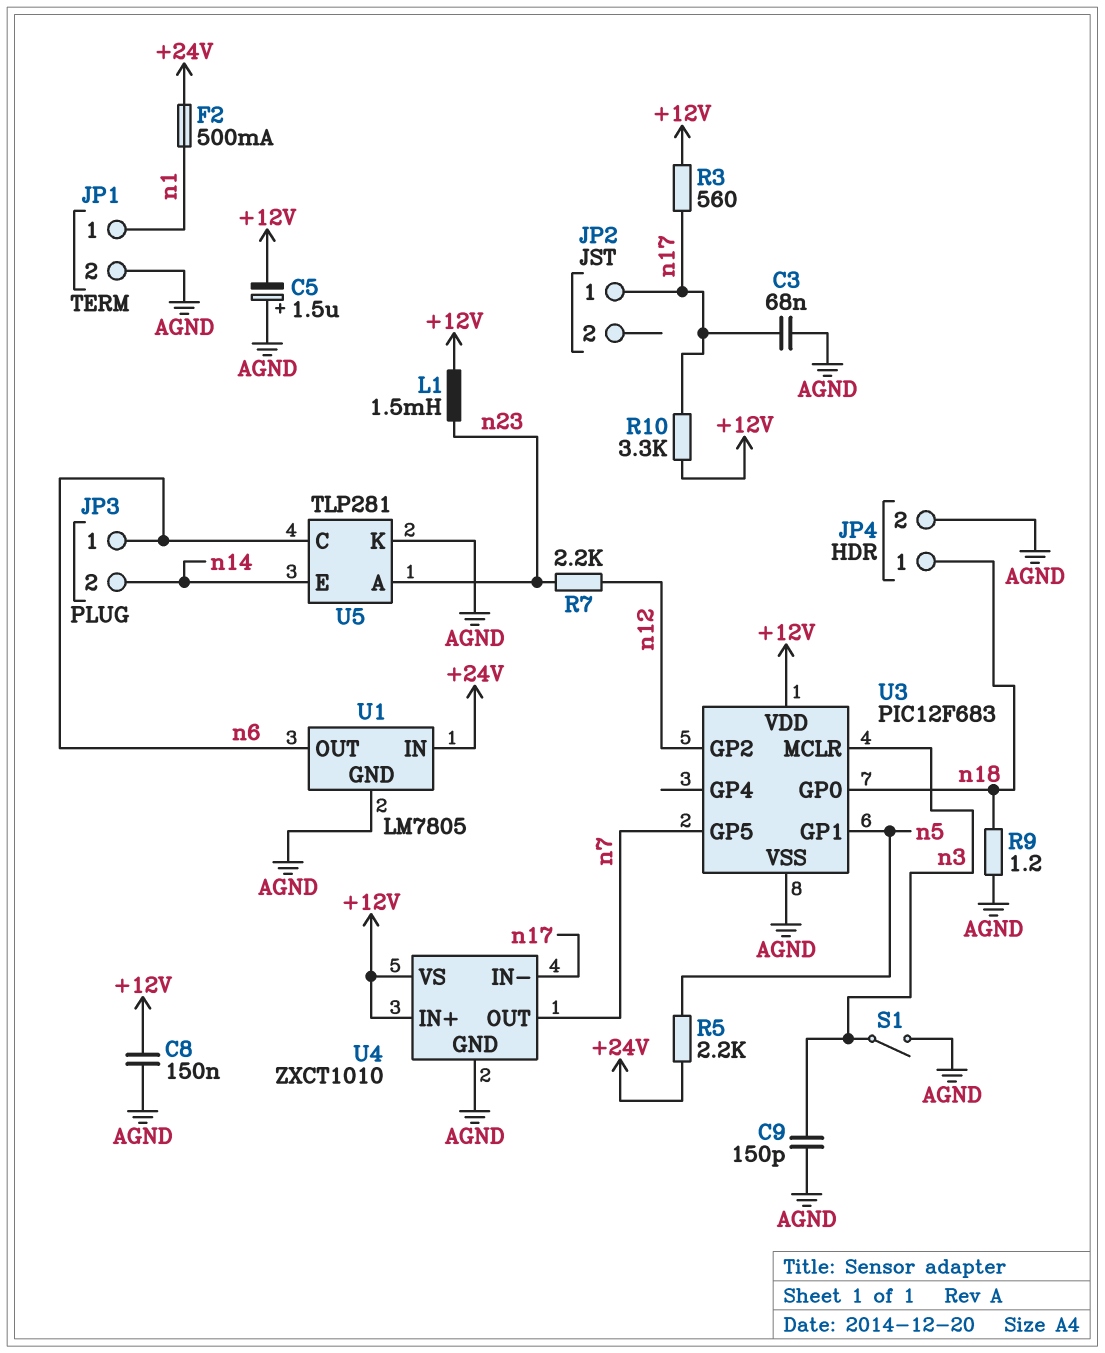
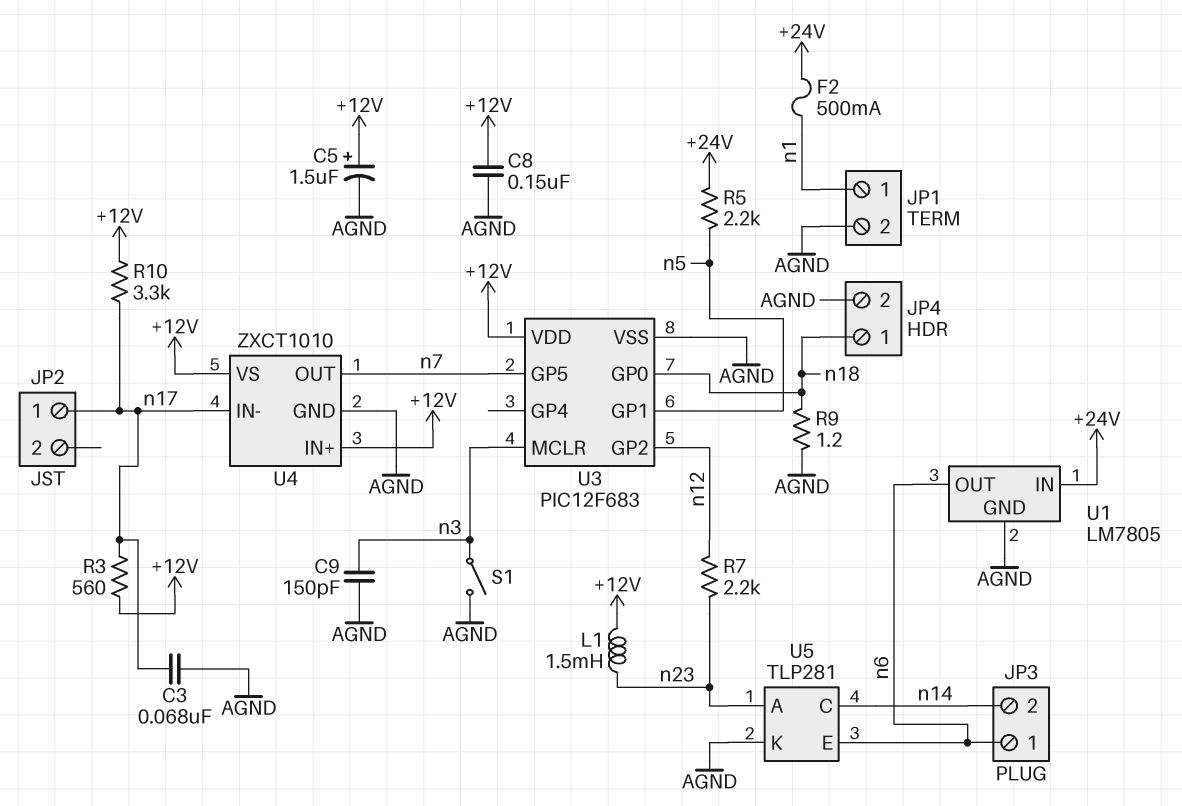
C5: 1.5uF (plus AGND, minus +12V) -> 1.5uF (plus +12V, minus AGND)
U5 pin C: n6 -> n14
U5 pin E: n14 -> n6

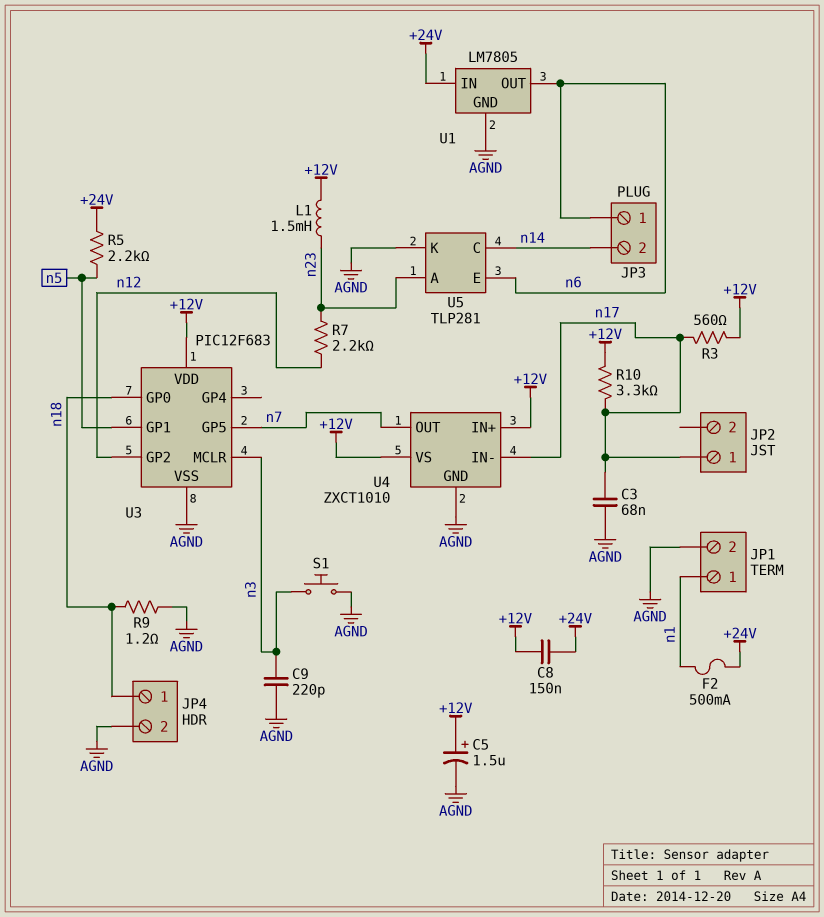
C8: 150nF (+12V, AGND) -> 150nF (+12V, +24V)
C9: 150pF (AGND, n3) -> 220pF (AGND, n3)
S1: switch (AGND, n3) -> button (AGND, n3)

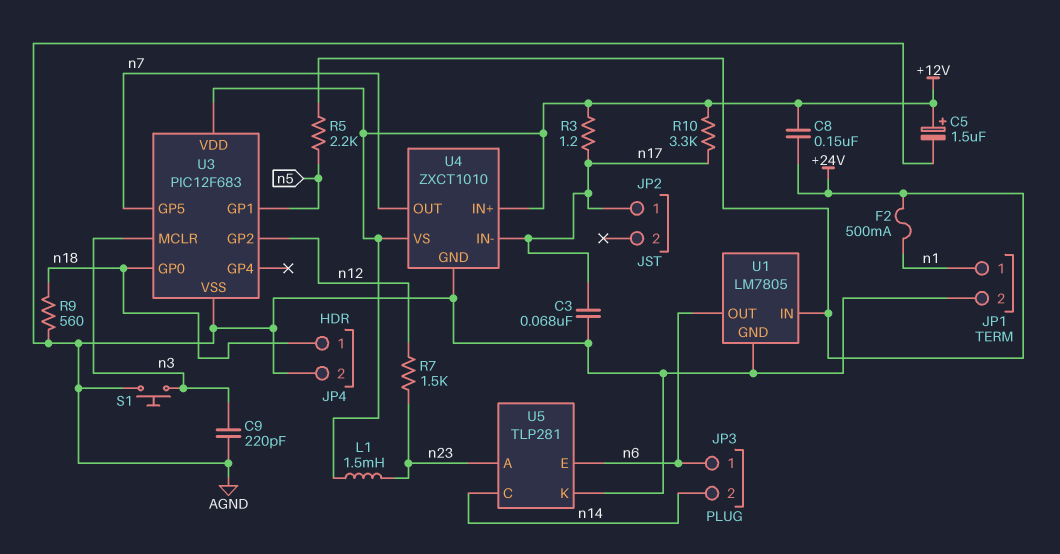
R3: 560 (+12V, n17) -> 1.2 (+12V, n17)
R7: 2.2k (n12, n23) -> 1.5k (n12, n23)
R9: 1.2 (AGND, n18) -> 560 (AGND, n18)

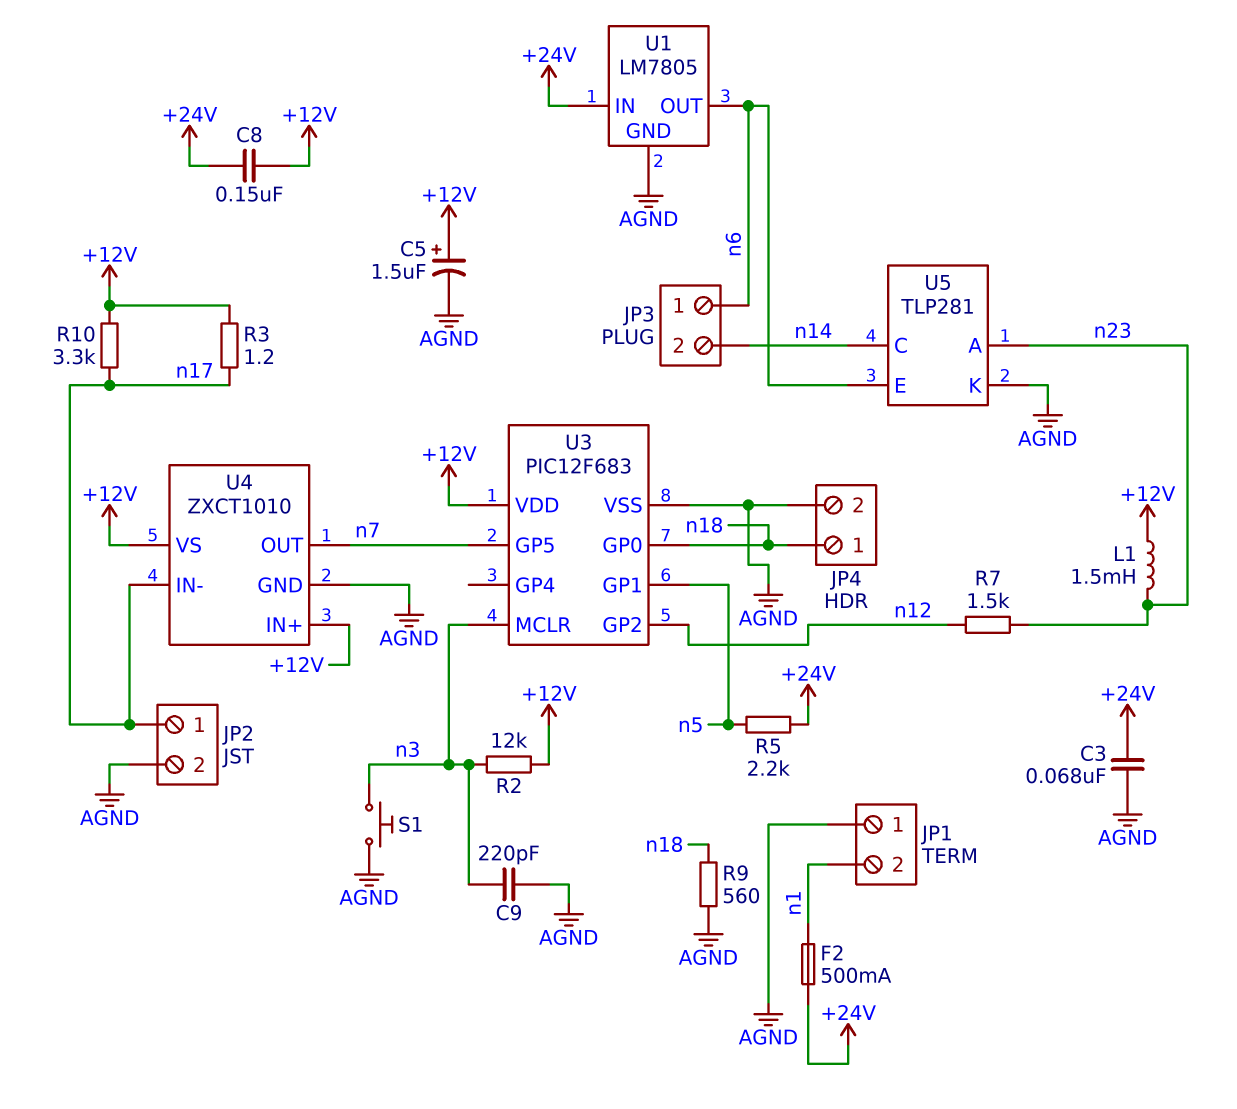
C3: 68nF (AGND, n17) -> 68nF (+24V, AGND)
JP1 pin 1: n1 -> AGND
JP1 pin 2: AGND -> n1
JP2 pin 2: none -> AGND
R2: none -> 12k (+12V, n3)

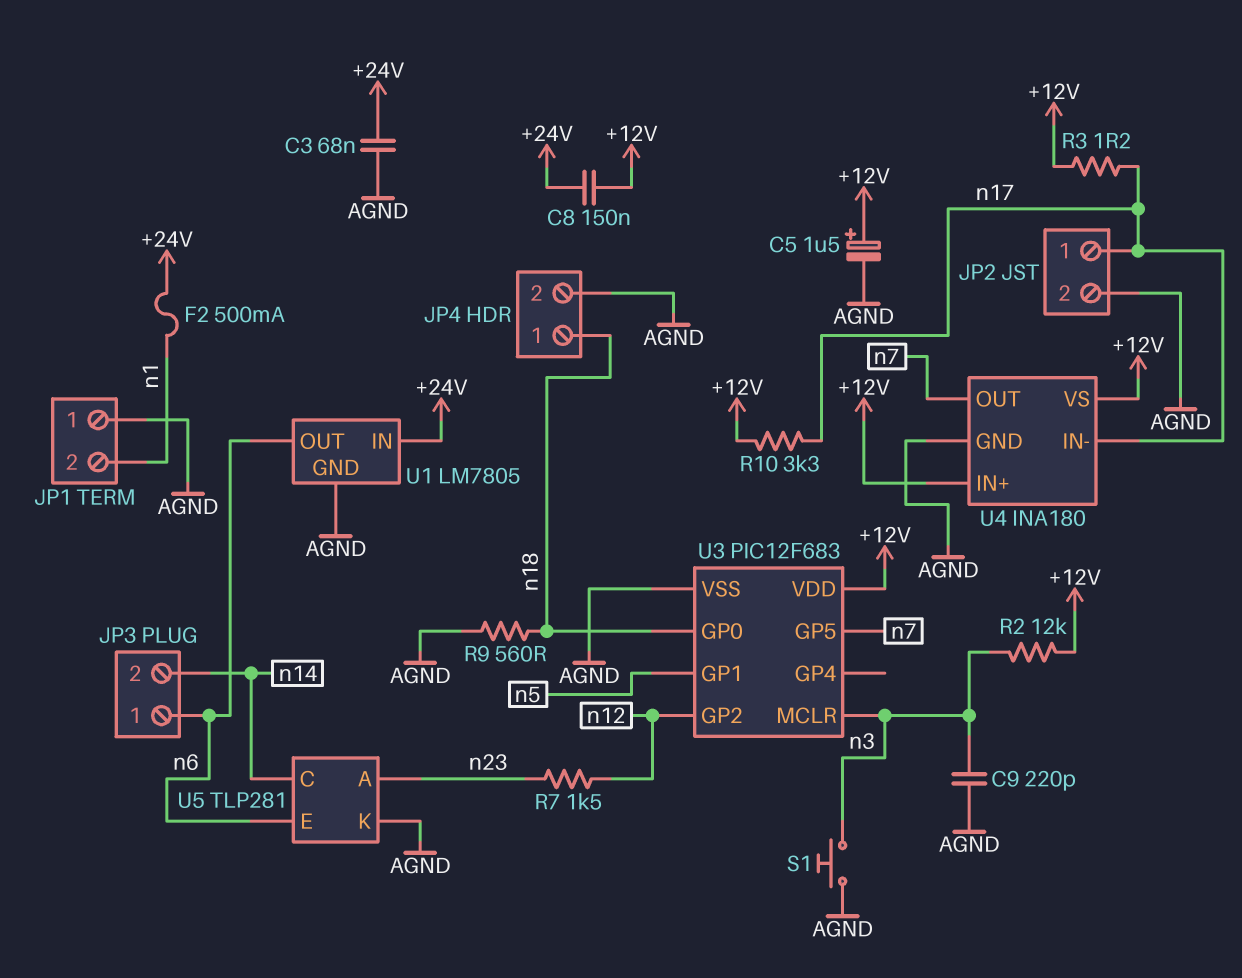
L1: 1.5mH (+12V, n23) -> none
R5: 2.2k (+24V, n5) -> none
U4: ZXCT1010 -> INA180

